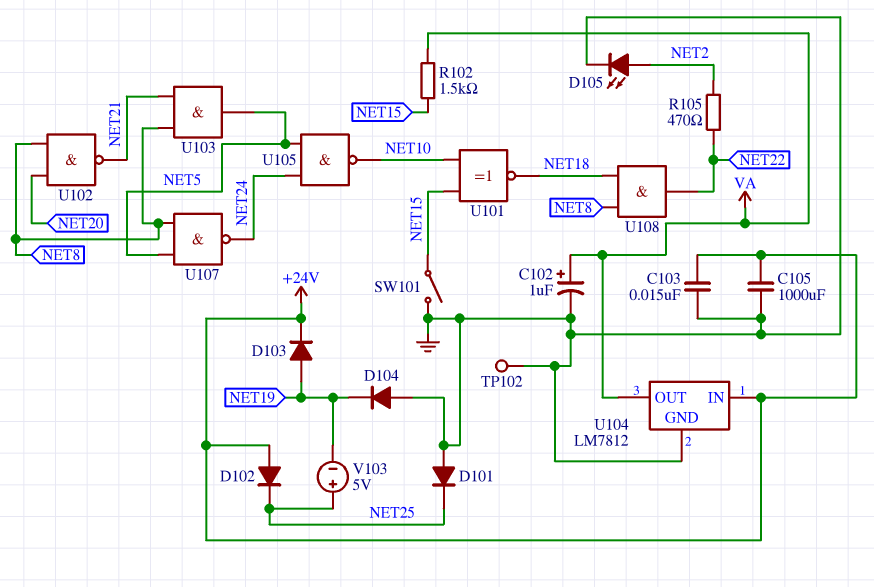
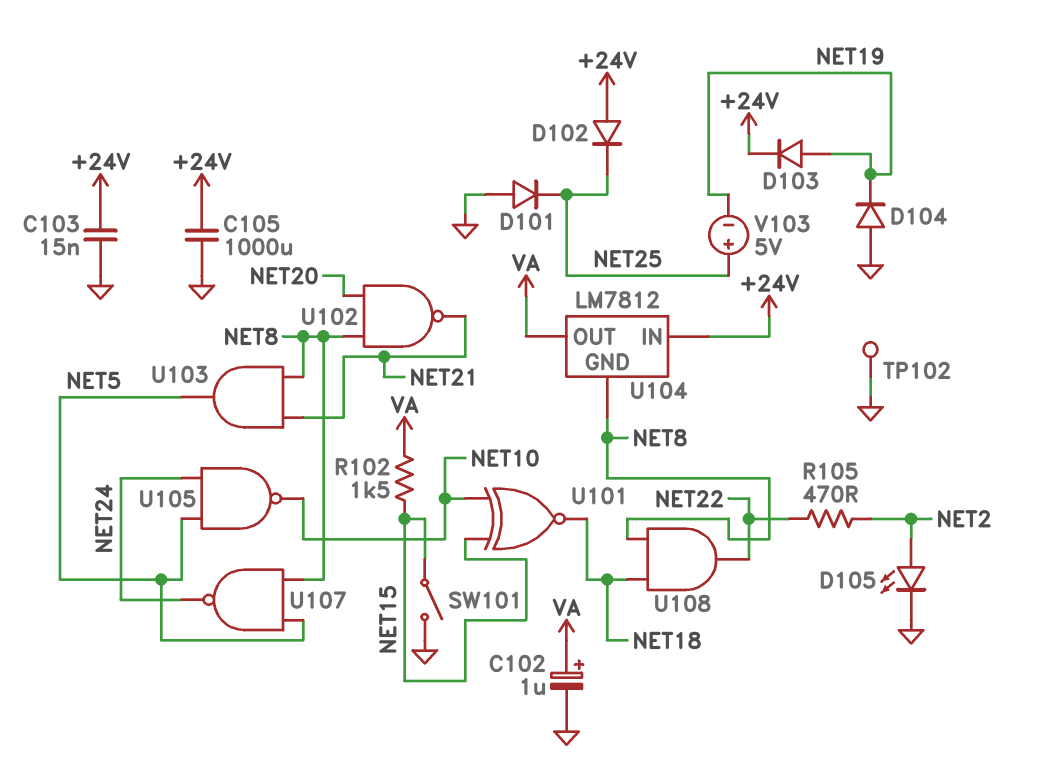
U104 pin GND: GND -> NET8

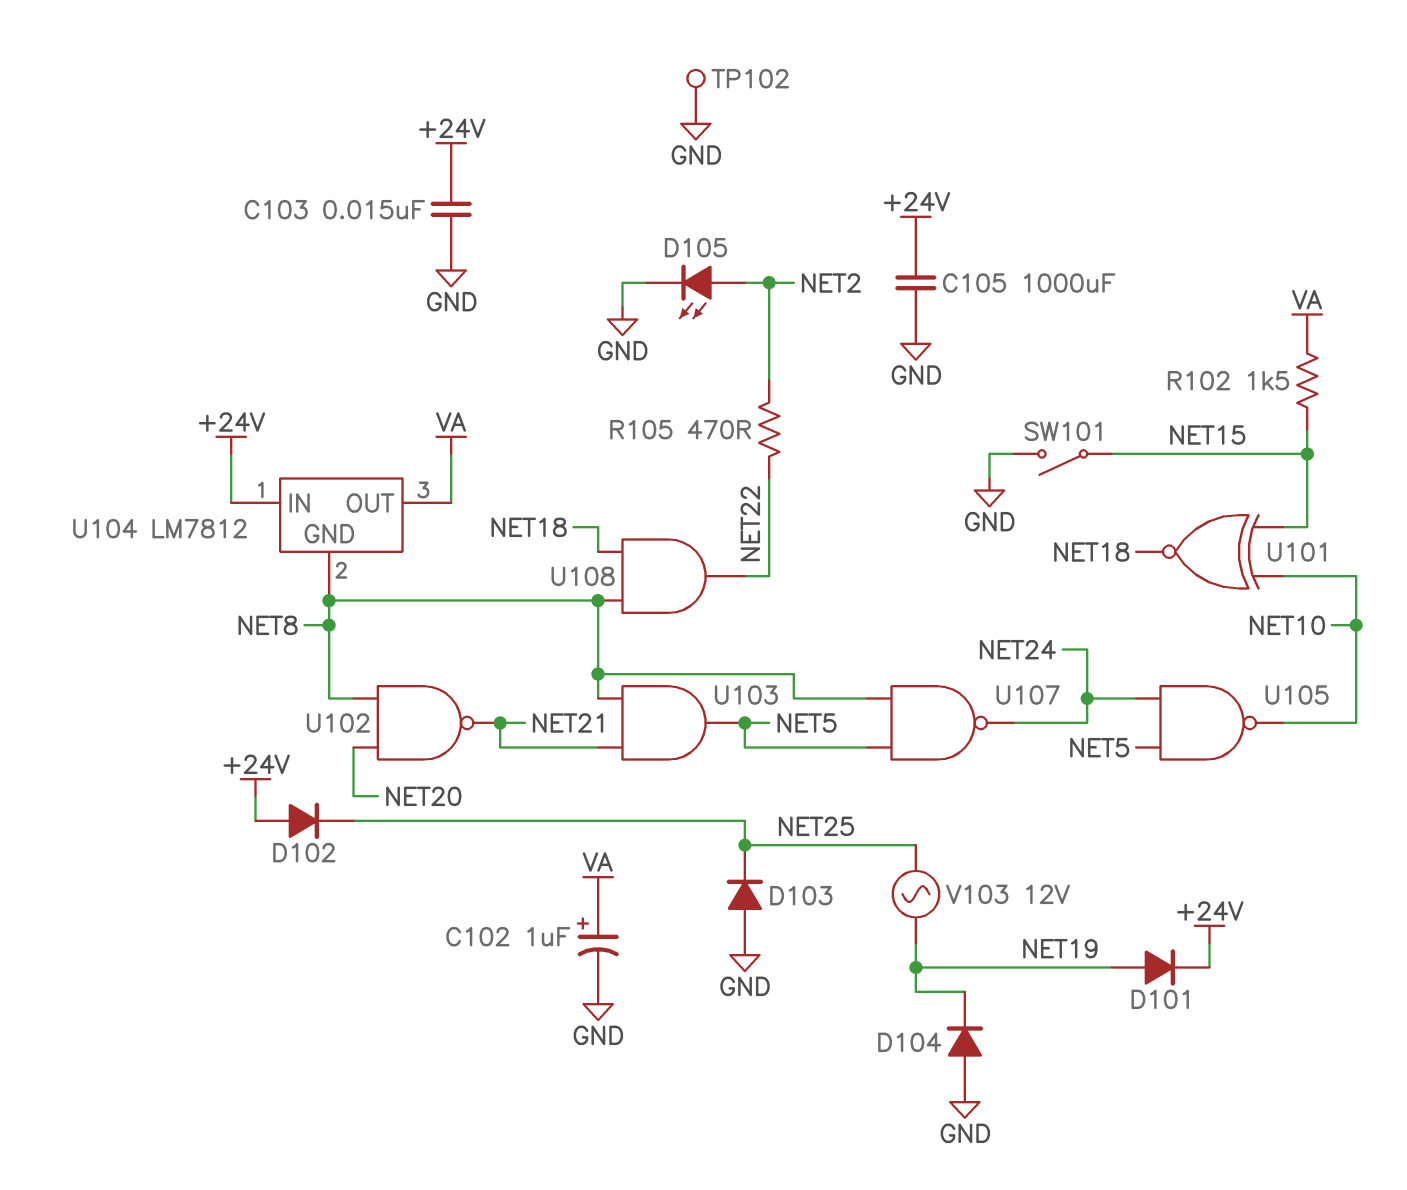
D101: diode (A GND, K NET25) -> diode (A NET19, K +24V)
D103: diode (A NET19, K +24V) -> diode (A GND, K NET25)
V103: 5V (plus NET25, minus NET19) -> AC 12V (NET19, NET25)

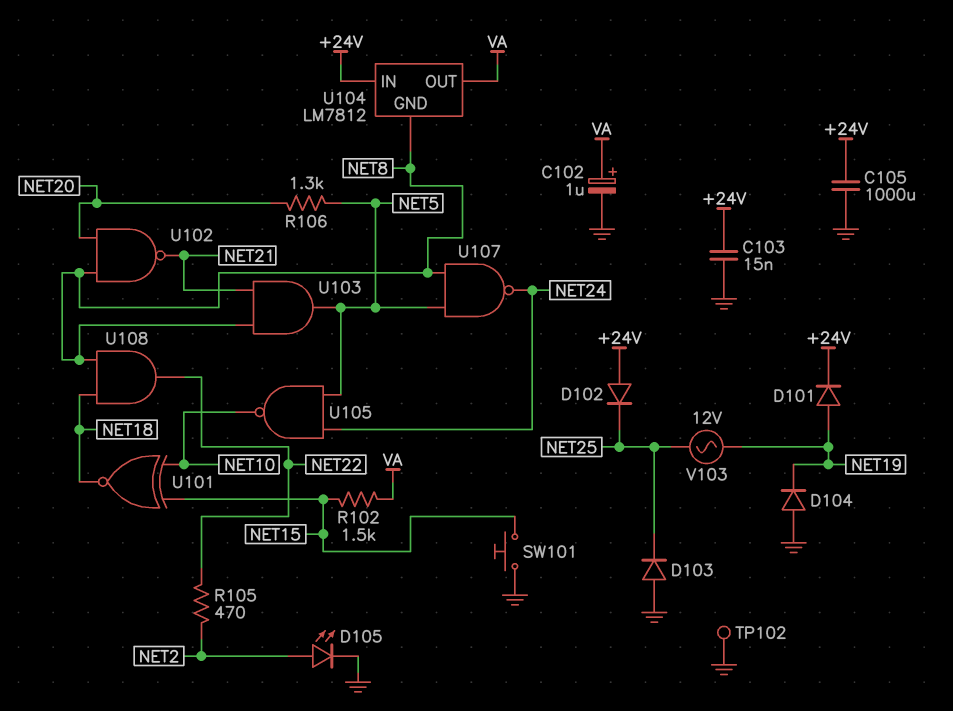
R106: none -> 1.3k (NET5, NET20)
SW101: switch (GND, NET15) -> button (GND, NET15)

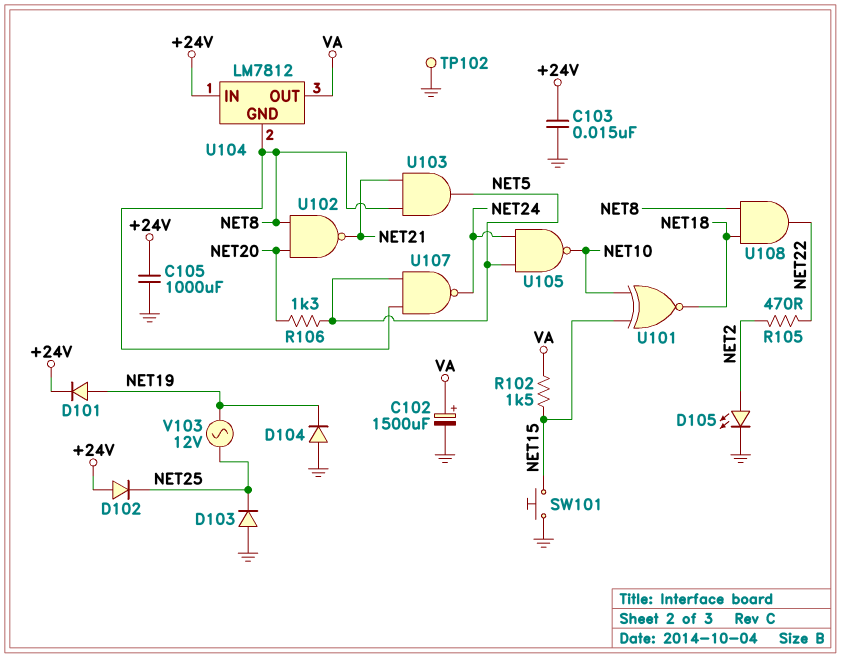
C102: 1uF (plus VA, minus GND) -> 1500uF (plus VA, minus GND)

